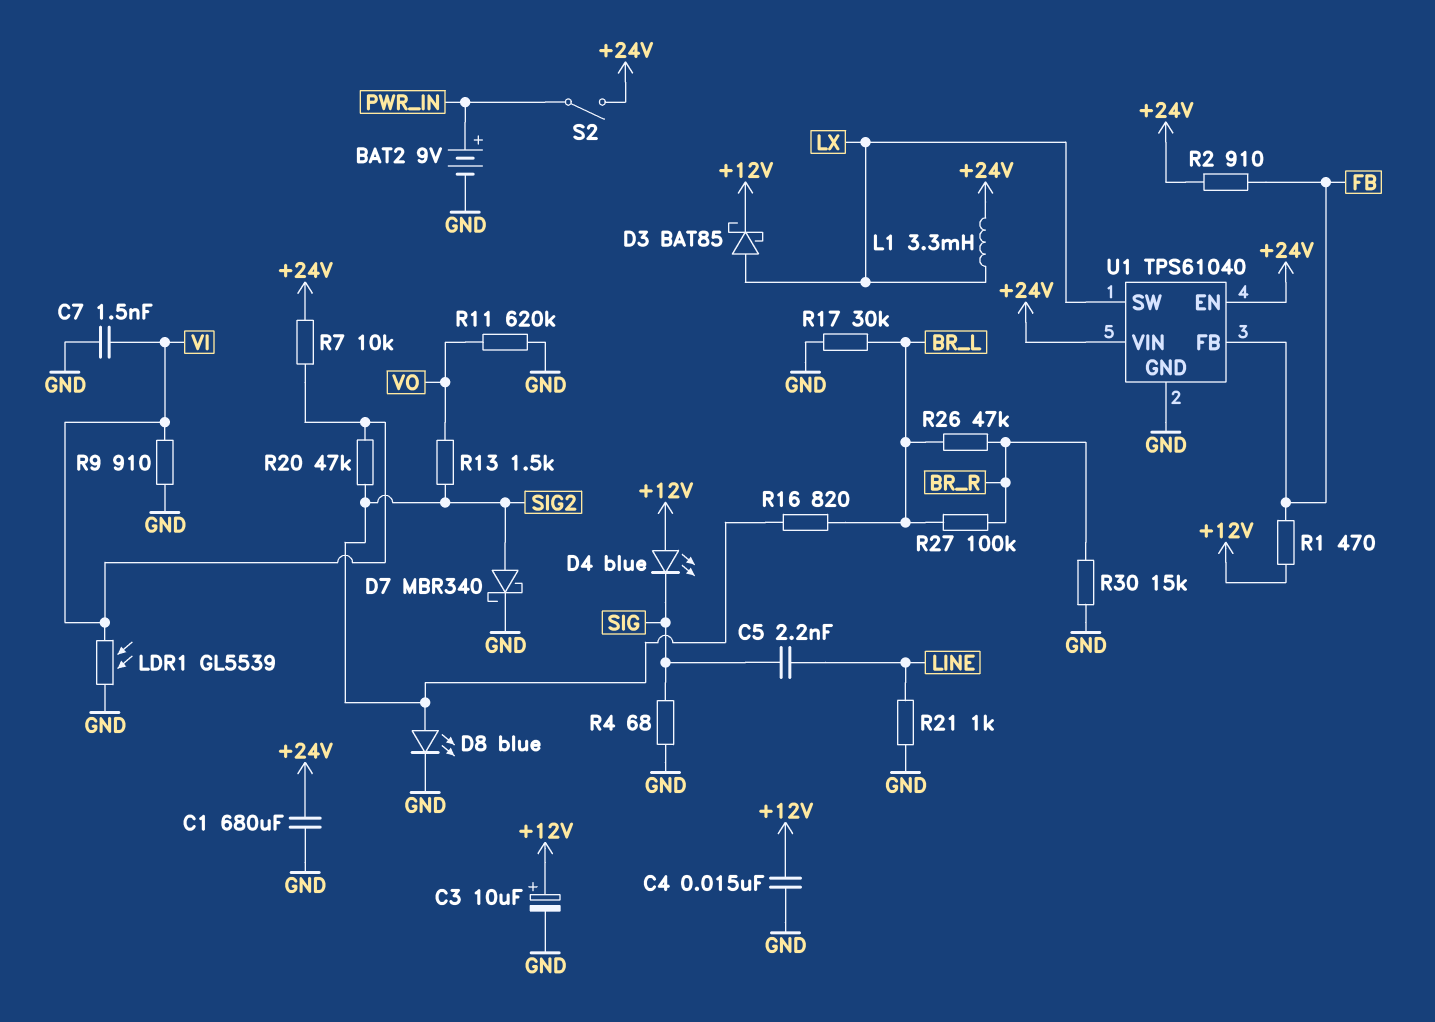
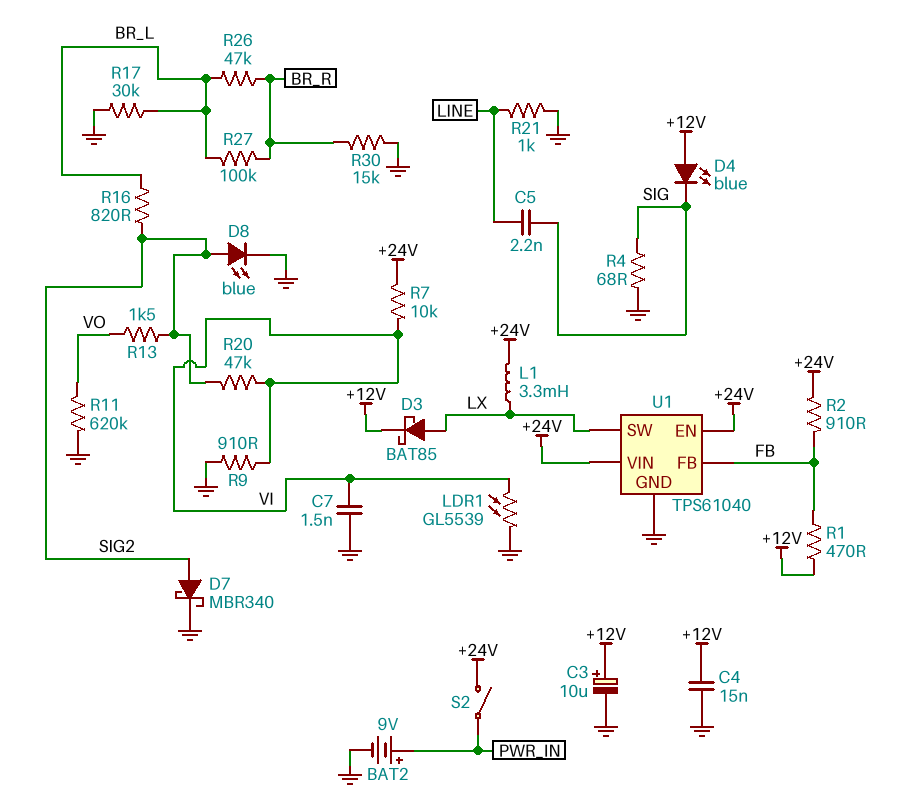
C1: 680uF (+24V, GND) -> none

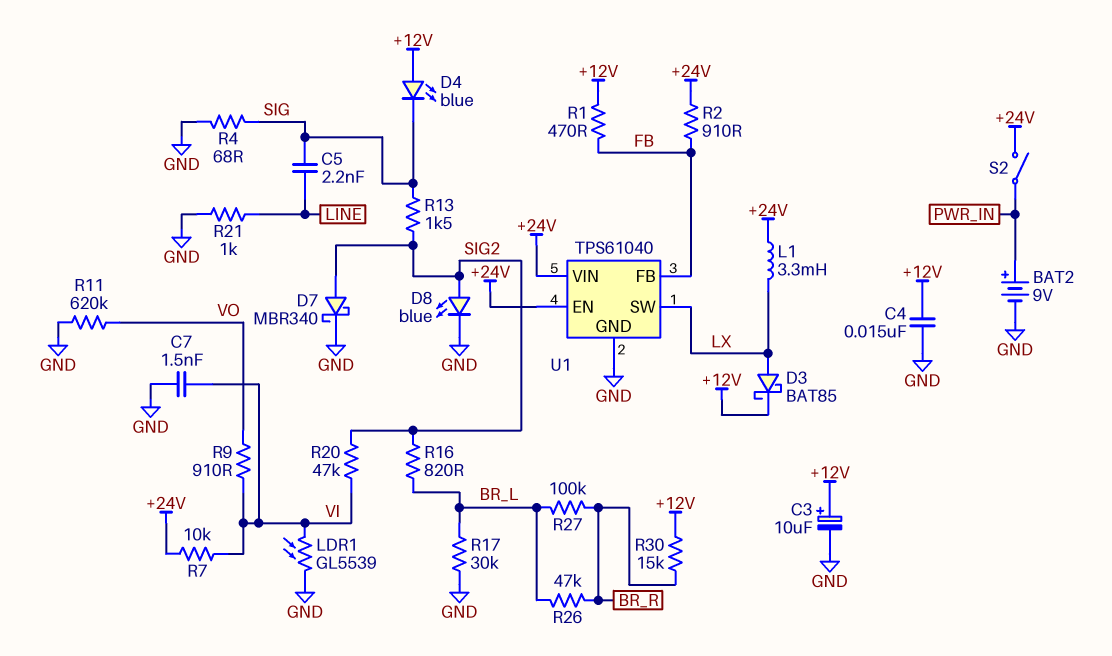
R9: 910 (GND, VI) -> 910 (VI, VO)
R13: 1.5k (SIG2, VO) -> 1.5k (SIG, SIG2)
R30: 15k (BR_R, GND) -> 15k (+12V, BR_R)

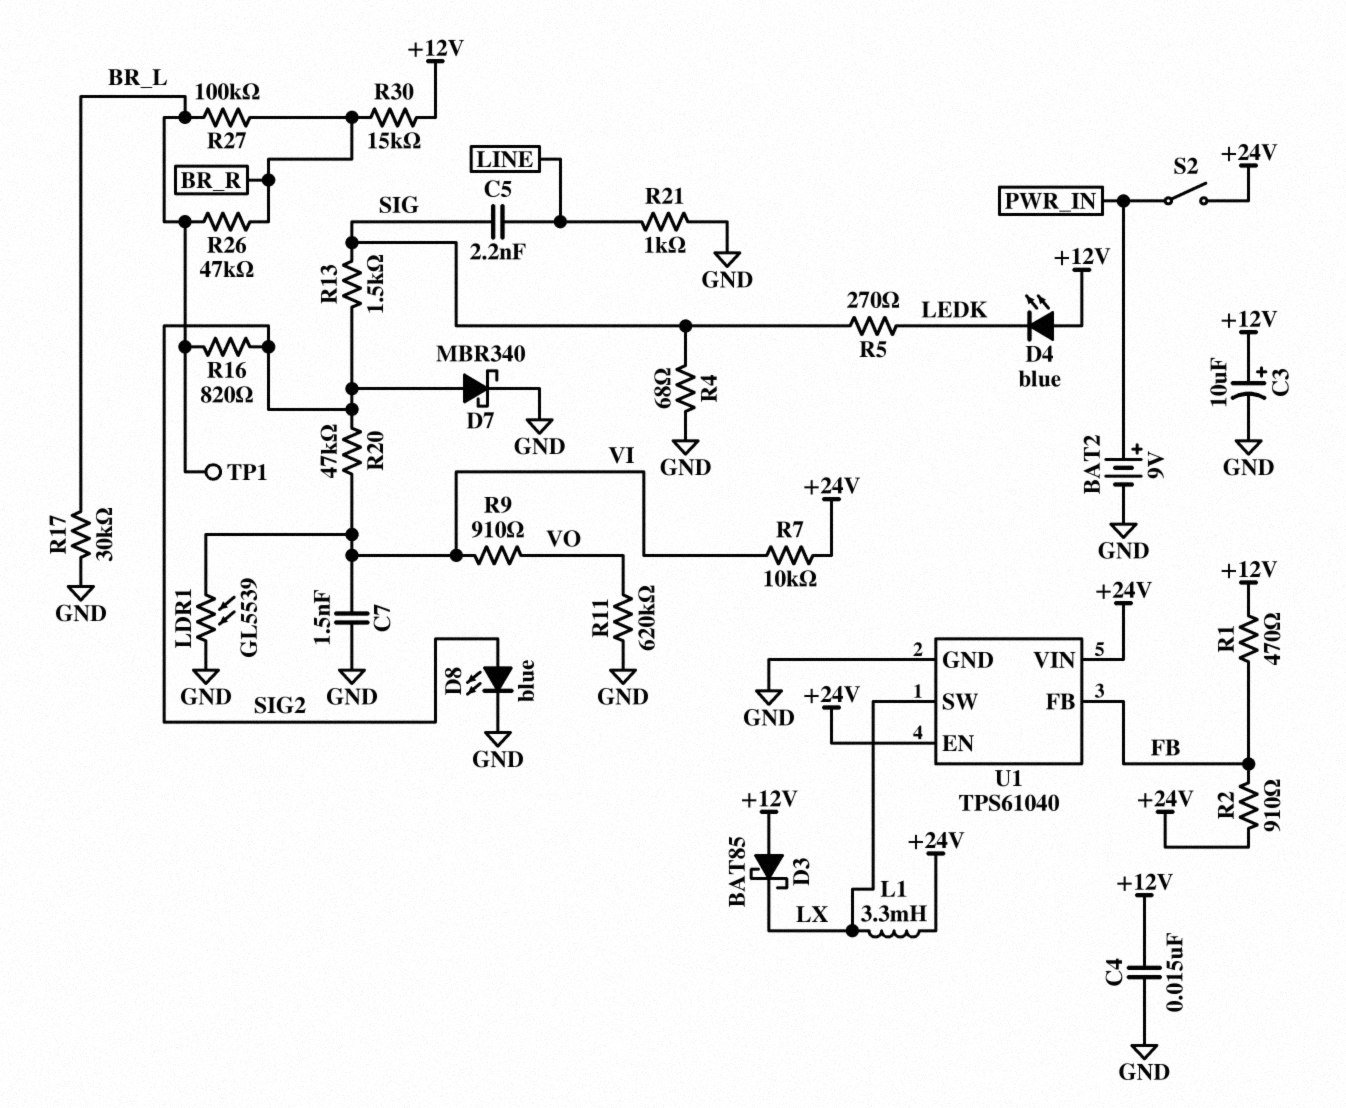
D3: schottky BAT85 (A LX, K +12V) -> schottky BAT85 (A +12V, K LX)
D4: LED blue (A +12V, K SIG) -> LED blue (A +12V, K LEDK)
R5: none -> 270 (LEDK, SIG)
TP1: none -> test point (BR_L)

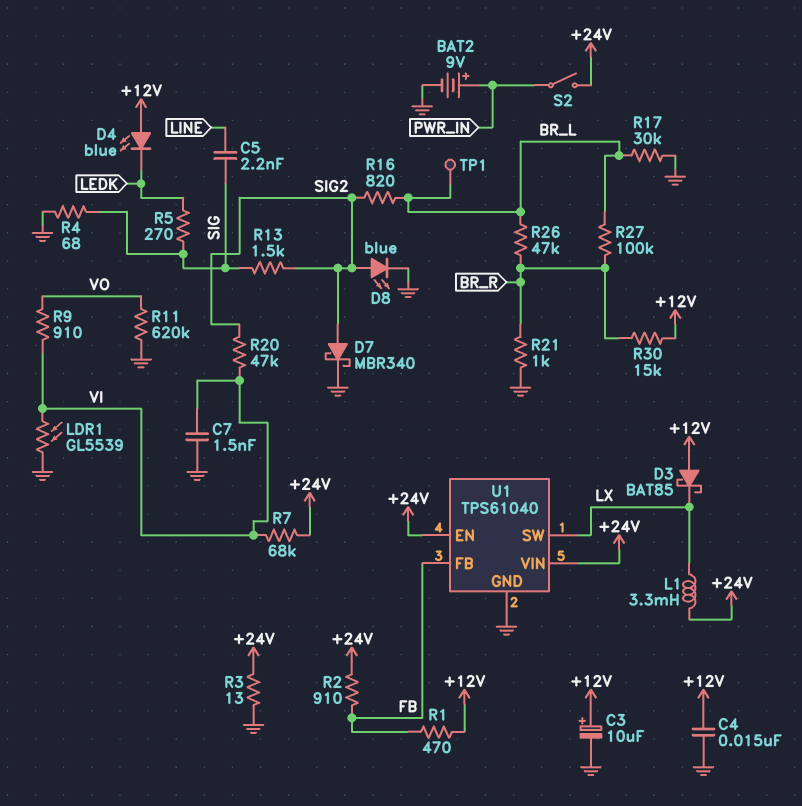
R3: none -> 13 (+24V, GND)
R7: 10k (+24V, VI) -> 68k (+24V, VI)
R21: 1k (GND, LINE) -> 1k (BR_R, GND)

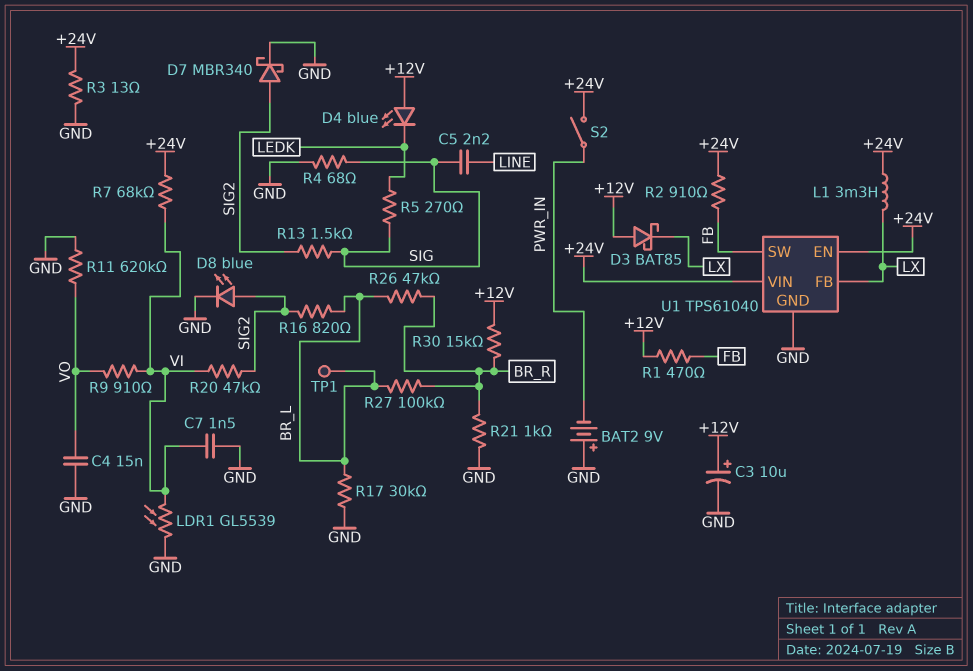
BAT2: 9V (plus PWR_IN, minus GND) -> 9V (plus GND, minus PWR_IN)
C4: 15nF (+12V, GND) -> 15nF (GND, VO)
U1 pin FB: FB -> LX
U1 pin SW: LX -> FB

